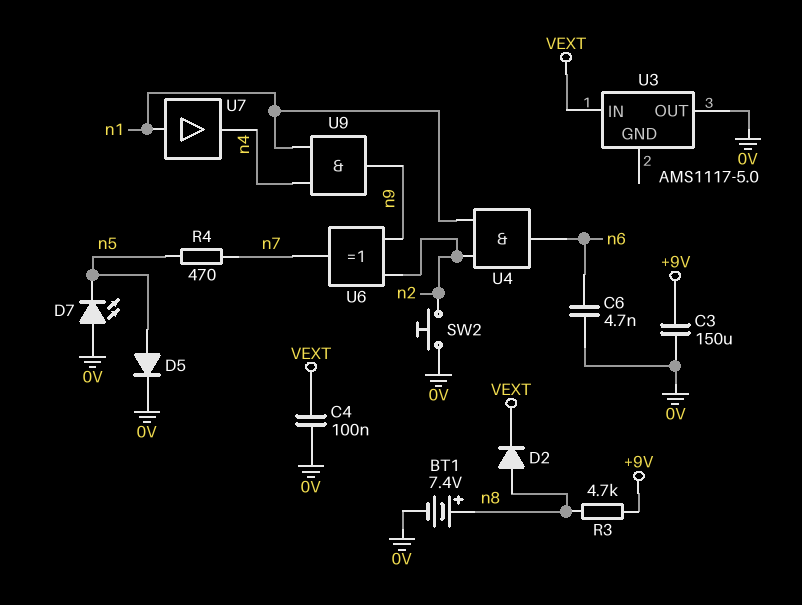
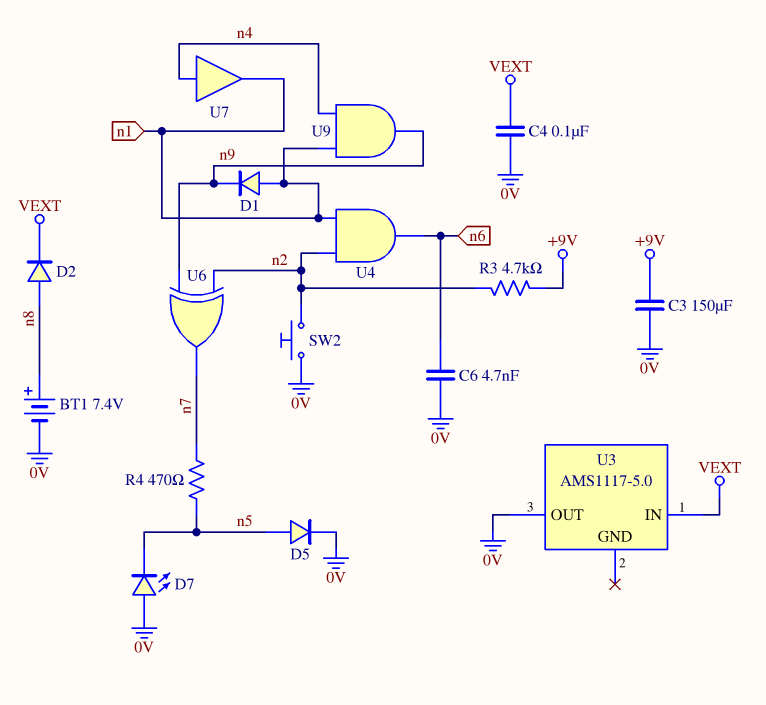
D1: none -> diode (A n1, K n9)
R3: 4.7k (+9V, n8) -> 4.7k (+9V, n2)
U7: buffer (in n1, out n4) -> buffer (in n4, out n1)

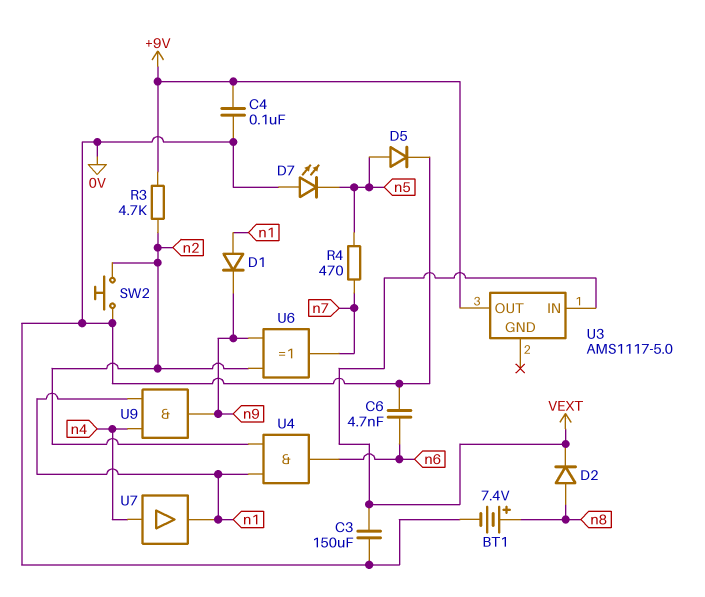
C3: 150uF (+9V, 0V) -> 150uF (0V, VEXT)
C4: 100nF (0V, VEXT) -> 100nF (+9V, 0V)
U3 pin OUT: 0V -> +9V

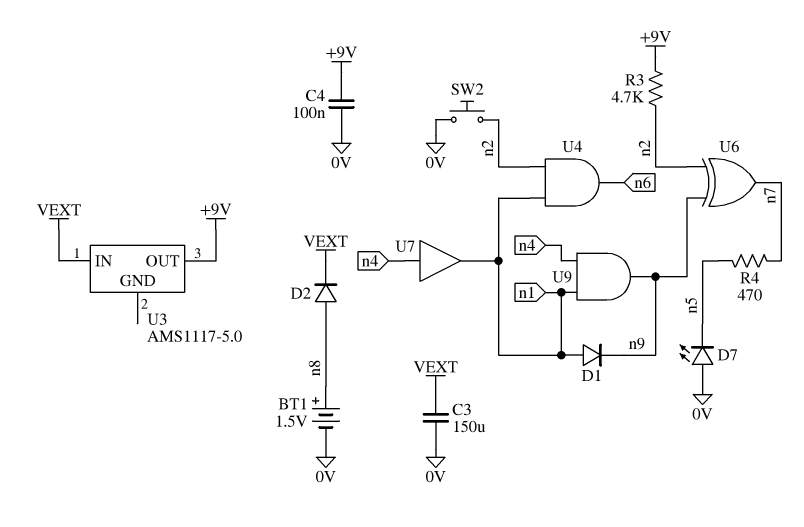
BT1: 7.4V (plus n8, minus 0V) -> 1.5V (plus n8, minus 0V)
C6: 4.7nF (0V, n6) -> none
D5: diode (A n5, K 0V) -> none

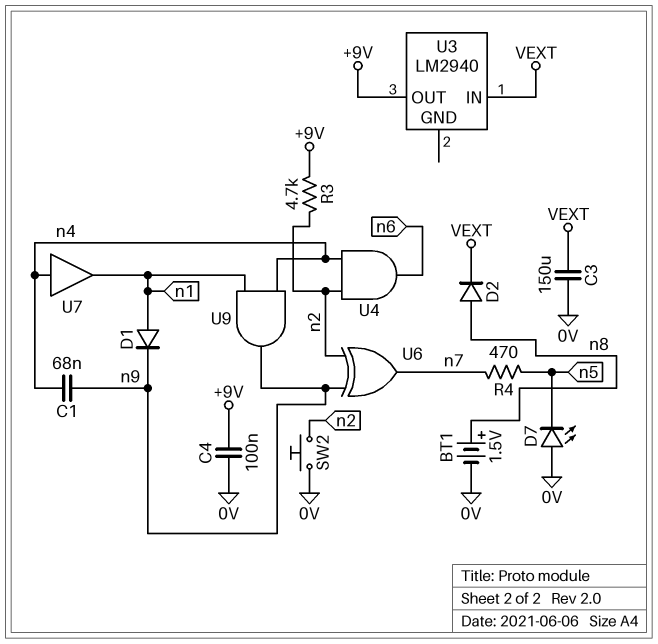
C1: none -> 68nF (n4, n9)
U3: AMS1117-5.0 -> LM2940
U4: AND (in n1, in n2, out n6) -> AND (in n2, in n4, out n6)

